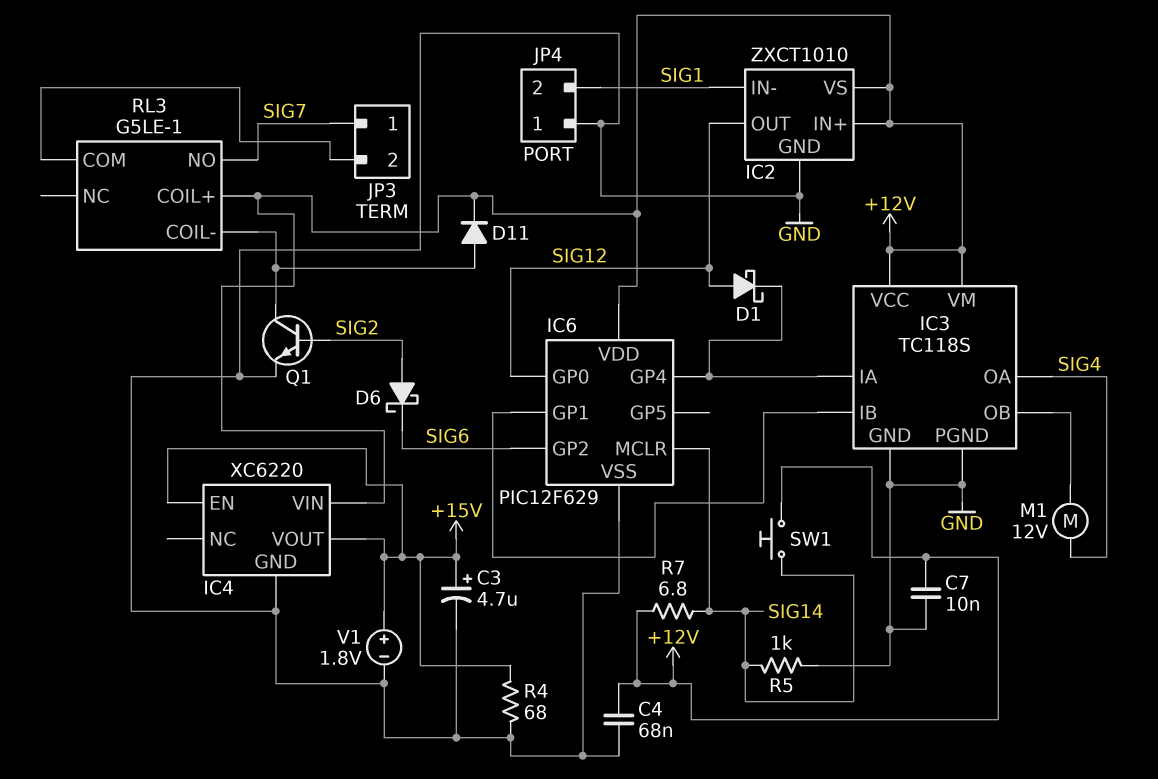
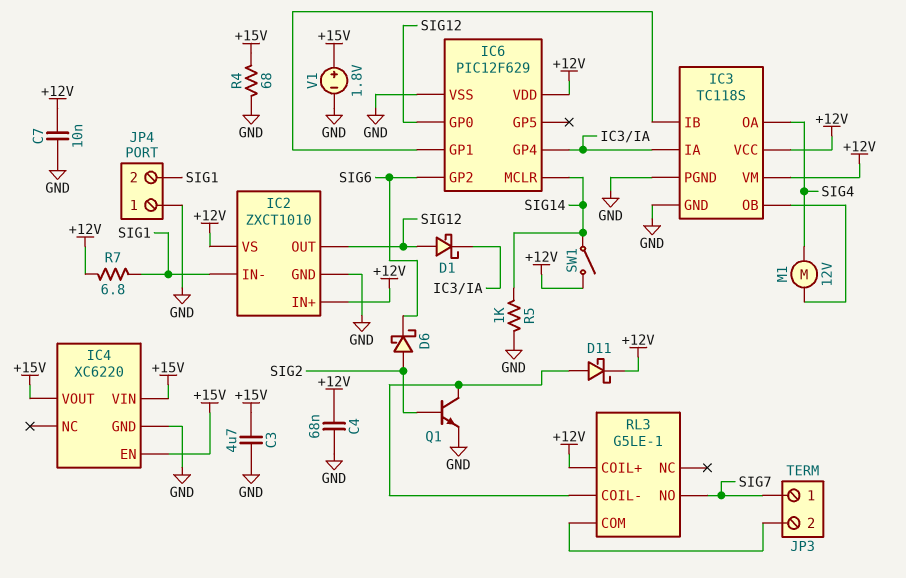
C3: 4.7uF (plus +15V, minus GND) -> 4.7uF (+15V, GND)
D11: diode (A RL3/COIL-, K +12V) -> schottky (A RL3/COIL-, K +12V)
IC4 pin VIN: +12V -> +15V
R7: 6.8 (+12V, SIG14) -> 6.8 (+12V, SIG1)
SW1: button (+12V, SIG14) -> switch (+12V, SIG14)

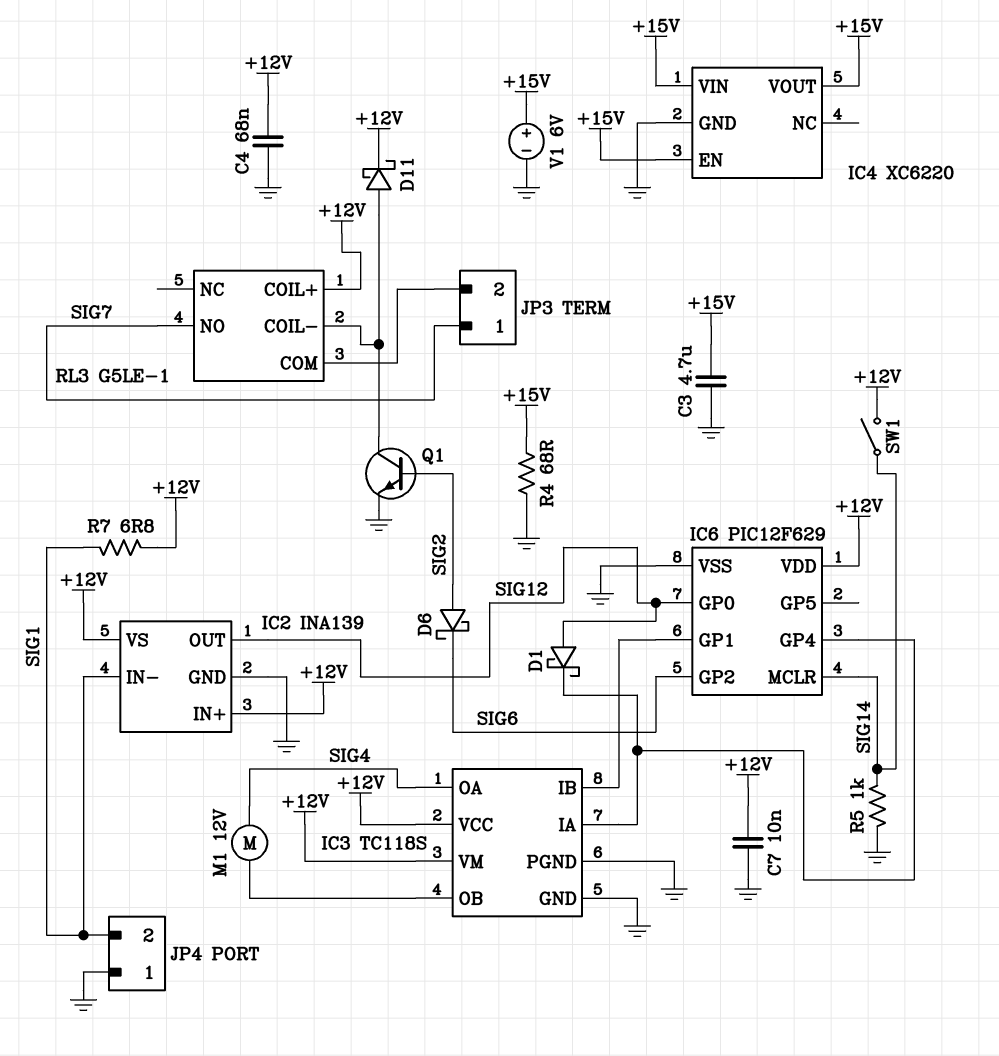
IC2: ZXCT1010 -> INA139
V1: 1.8V (plus +15V, minus GND) -> 6V (plus +15V, minus GND)

